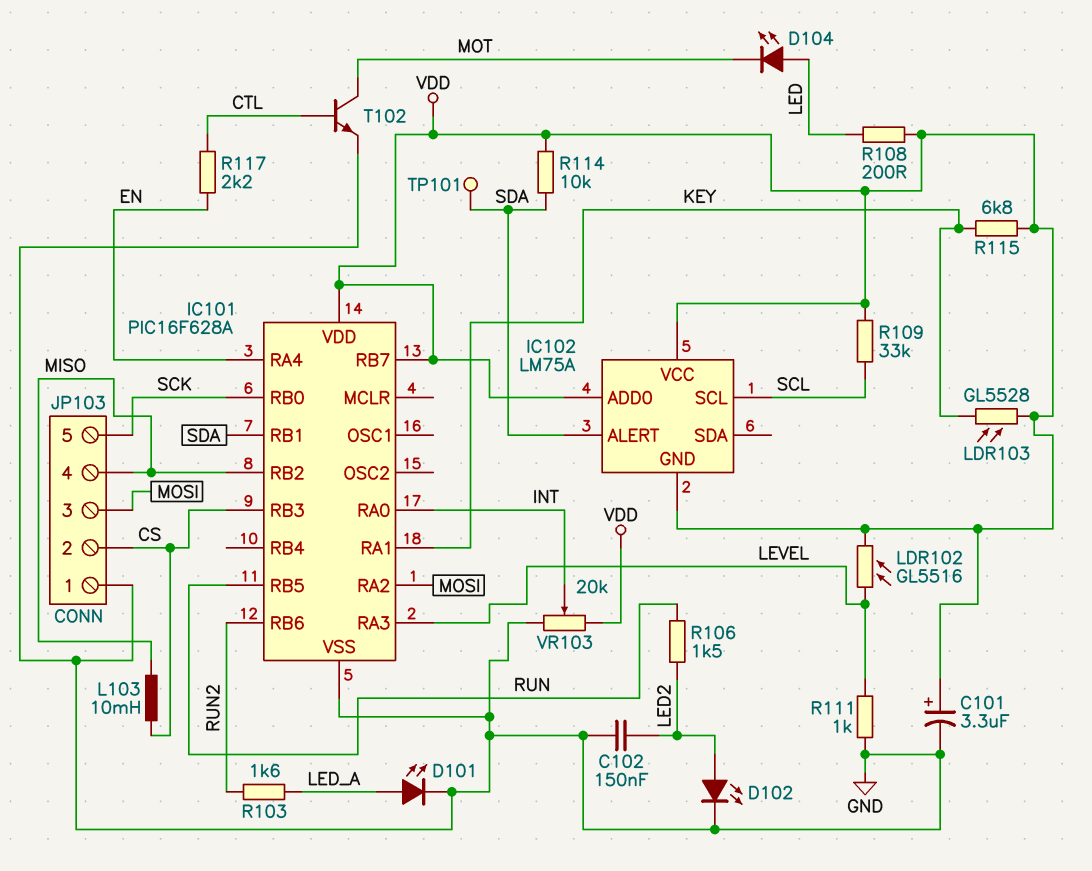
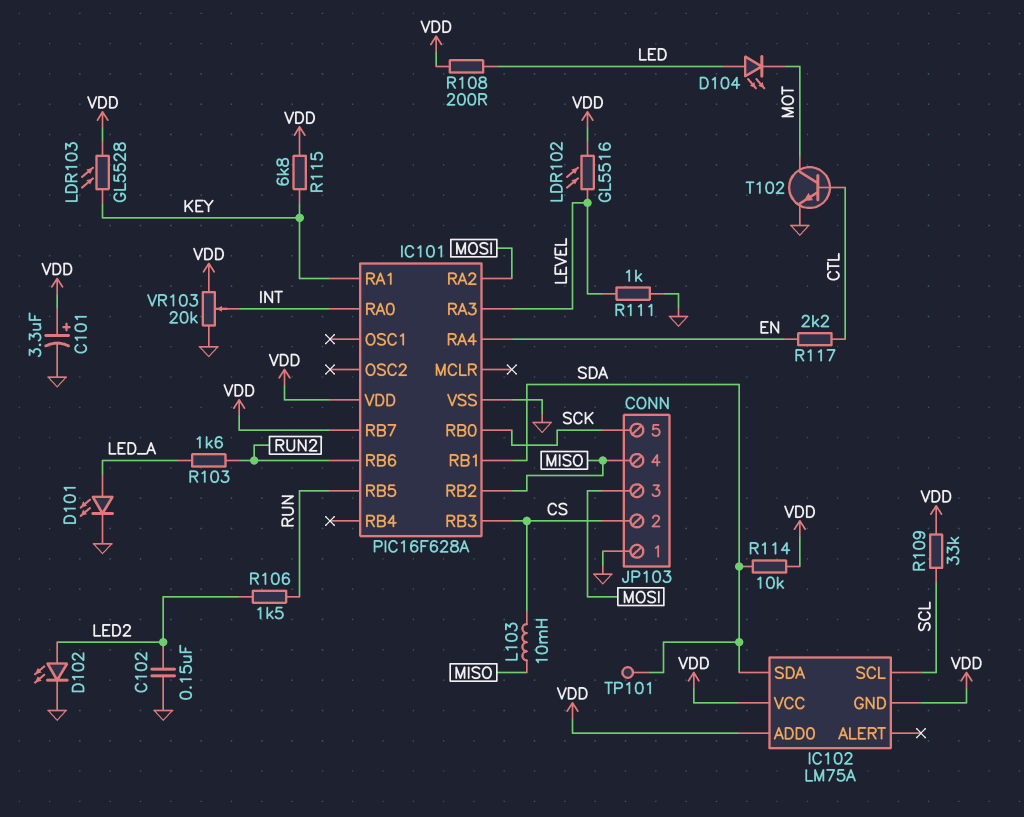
IC102 pin ALERT: SDA -> none
IC102 pin SDA: none -> SDA

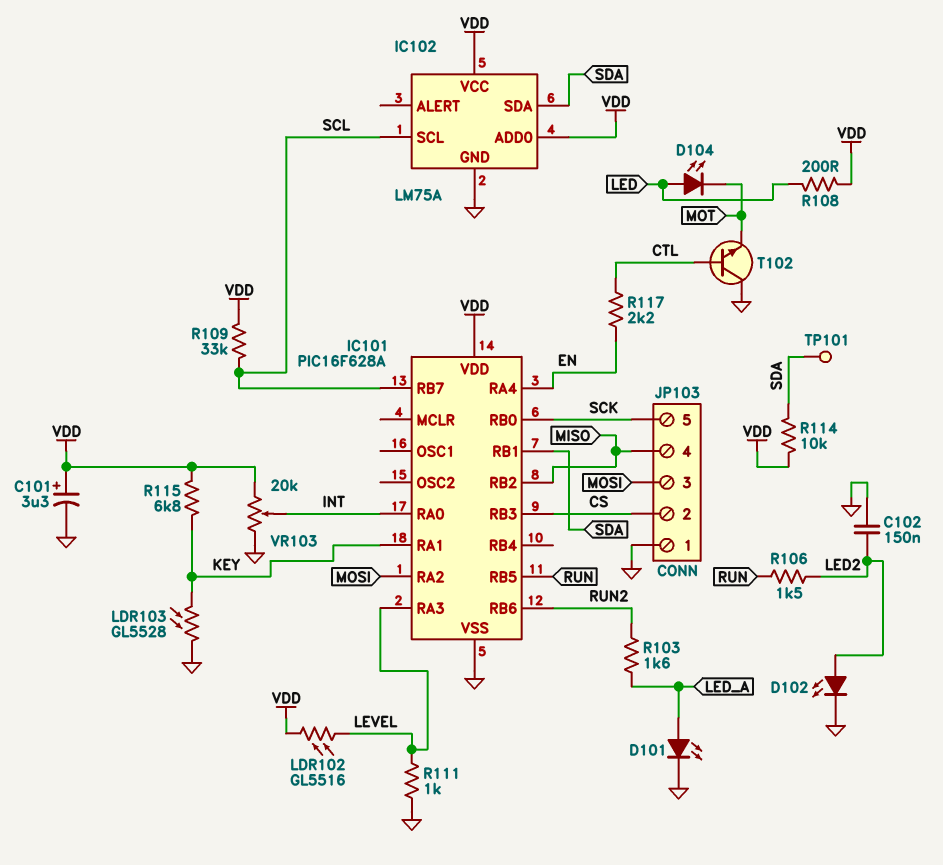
IC101 pin RB7: VDD -> SCL
IC102 pin GND: VDD -> GND
L103: 10mH (CS, MISO) -> none
LDR103: GL5528 (KEY, VDD) -> GL5528 (GND, KEY)
T102: NPN (B CTL, C MOT, E GND) -> NPN (B CTL, C GND, E MOT)

